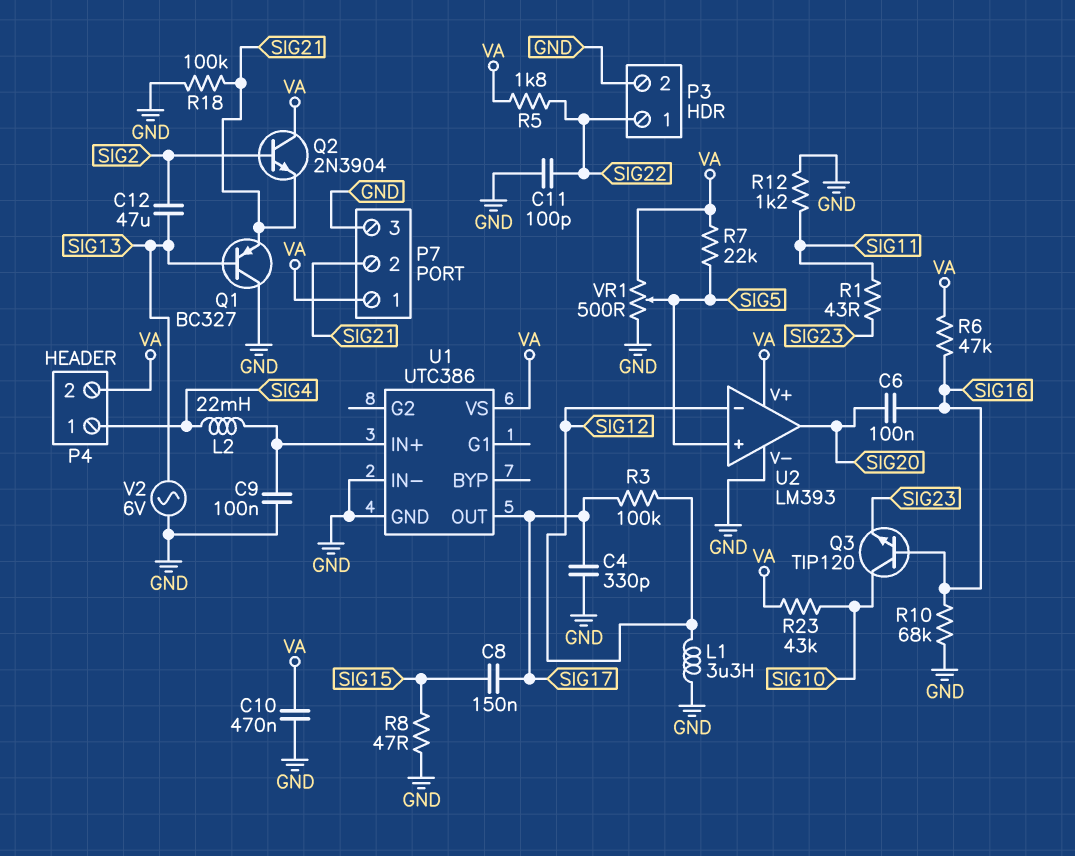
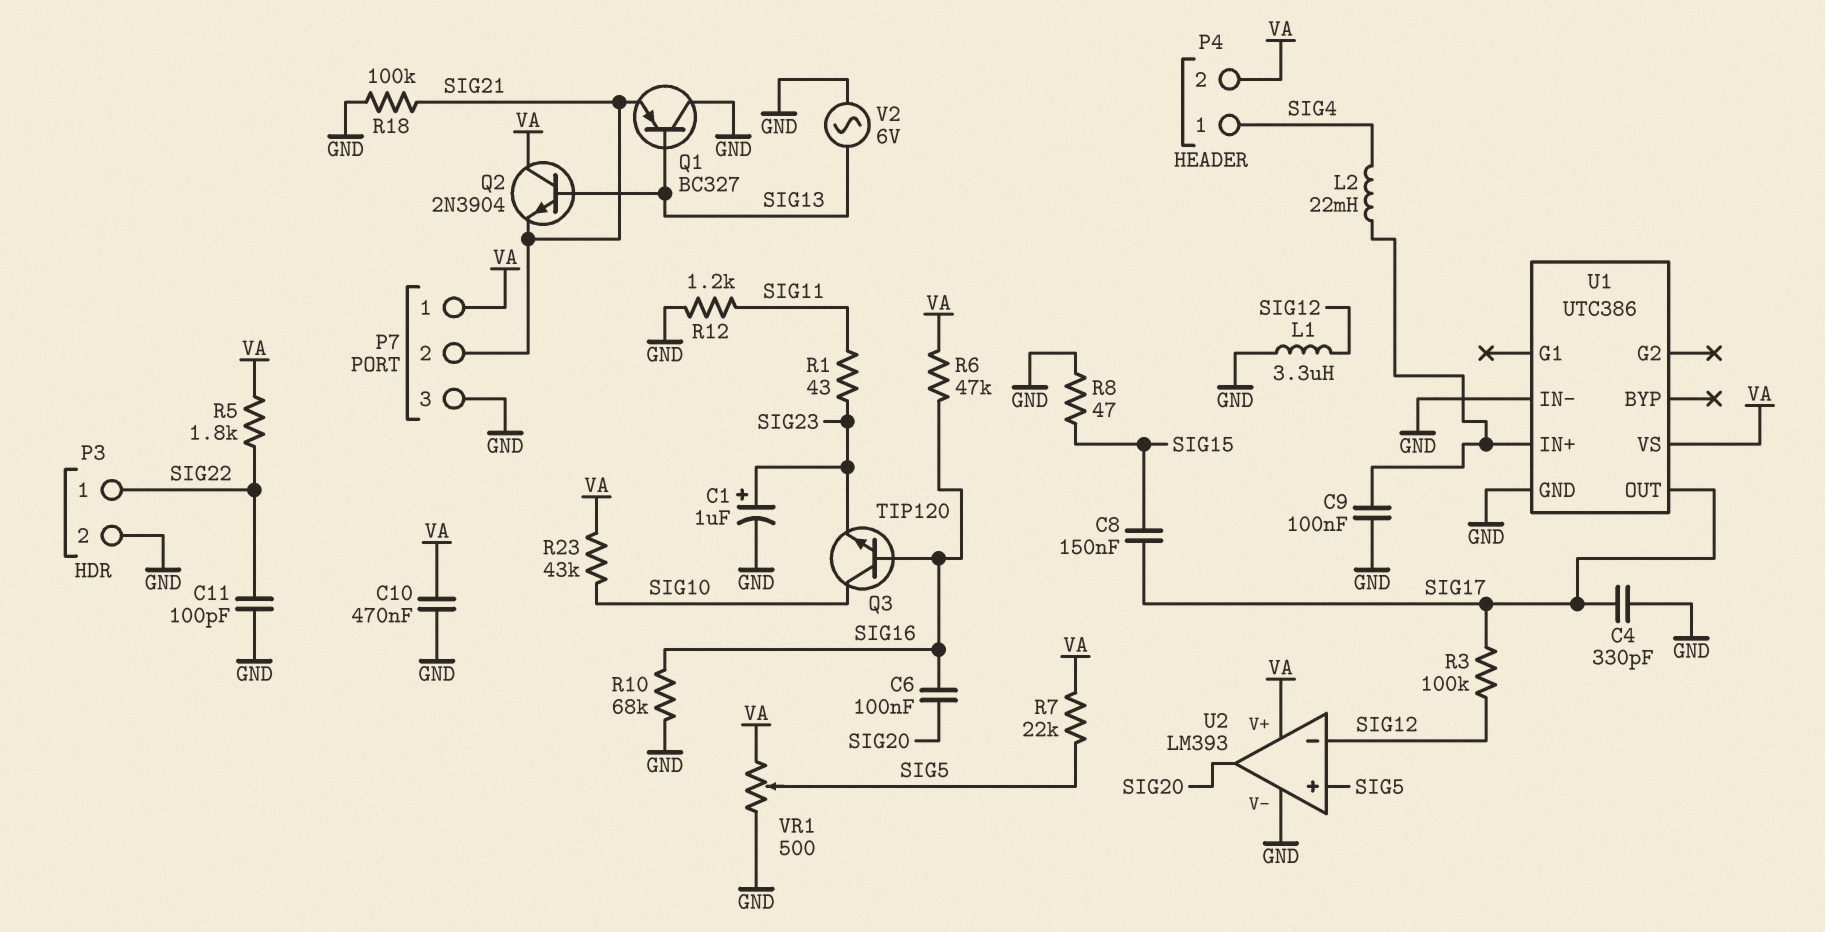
C1: none -> 1uF (plus SIG23, minus GND)
C12: 47uF (SIG2, SIG13) -> none
Q2: NPN 2N3904 (B SIG2, C VA, E SIG21) -> NPN 2N3904 (B SIG13, C VA, E SIG21)

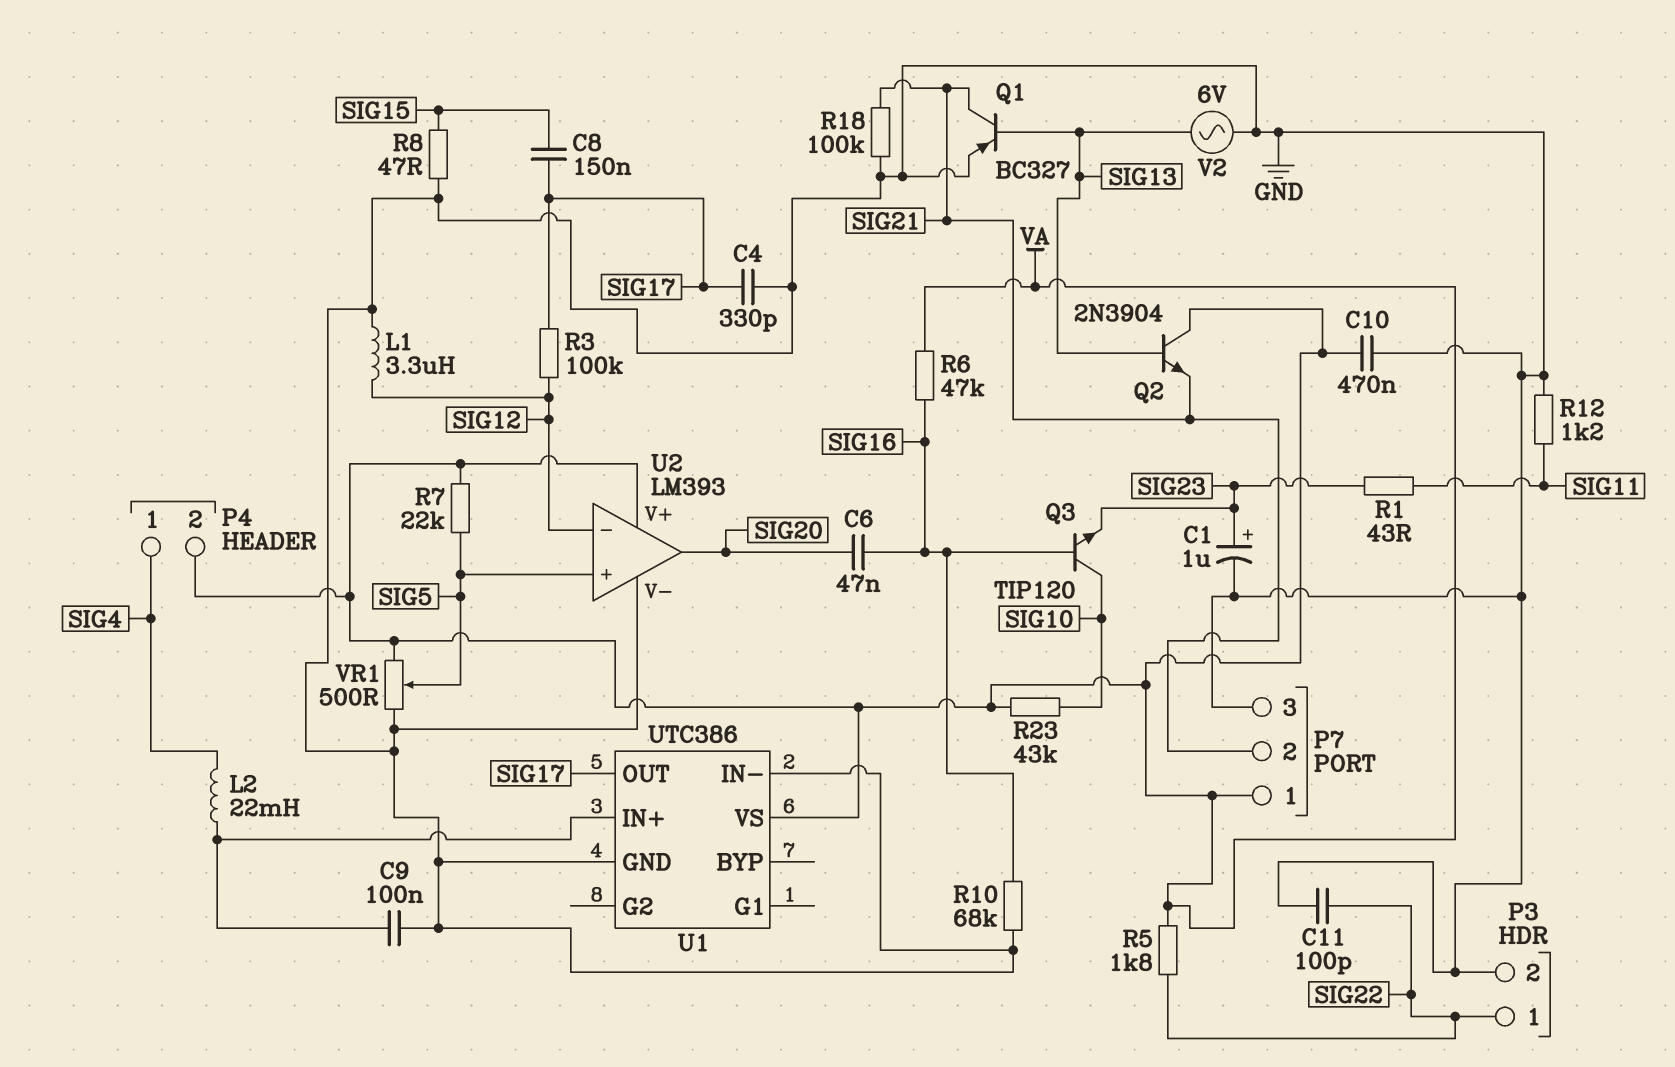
C6: 100nF (SIG16, SIG20) -> 47nF (SIG16, SIG20)
Q1: PNP BC327 (B SIG13, C GND, E SIG21) -> PNP BC327 (B SIG13, C SIG21, E GND)

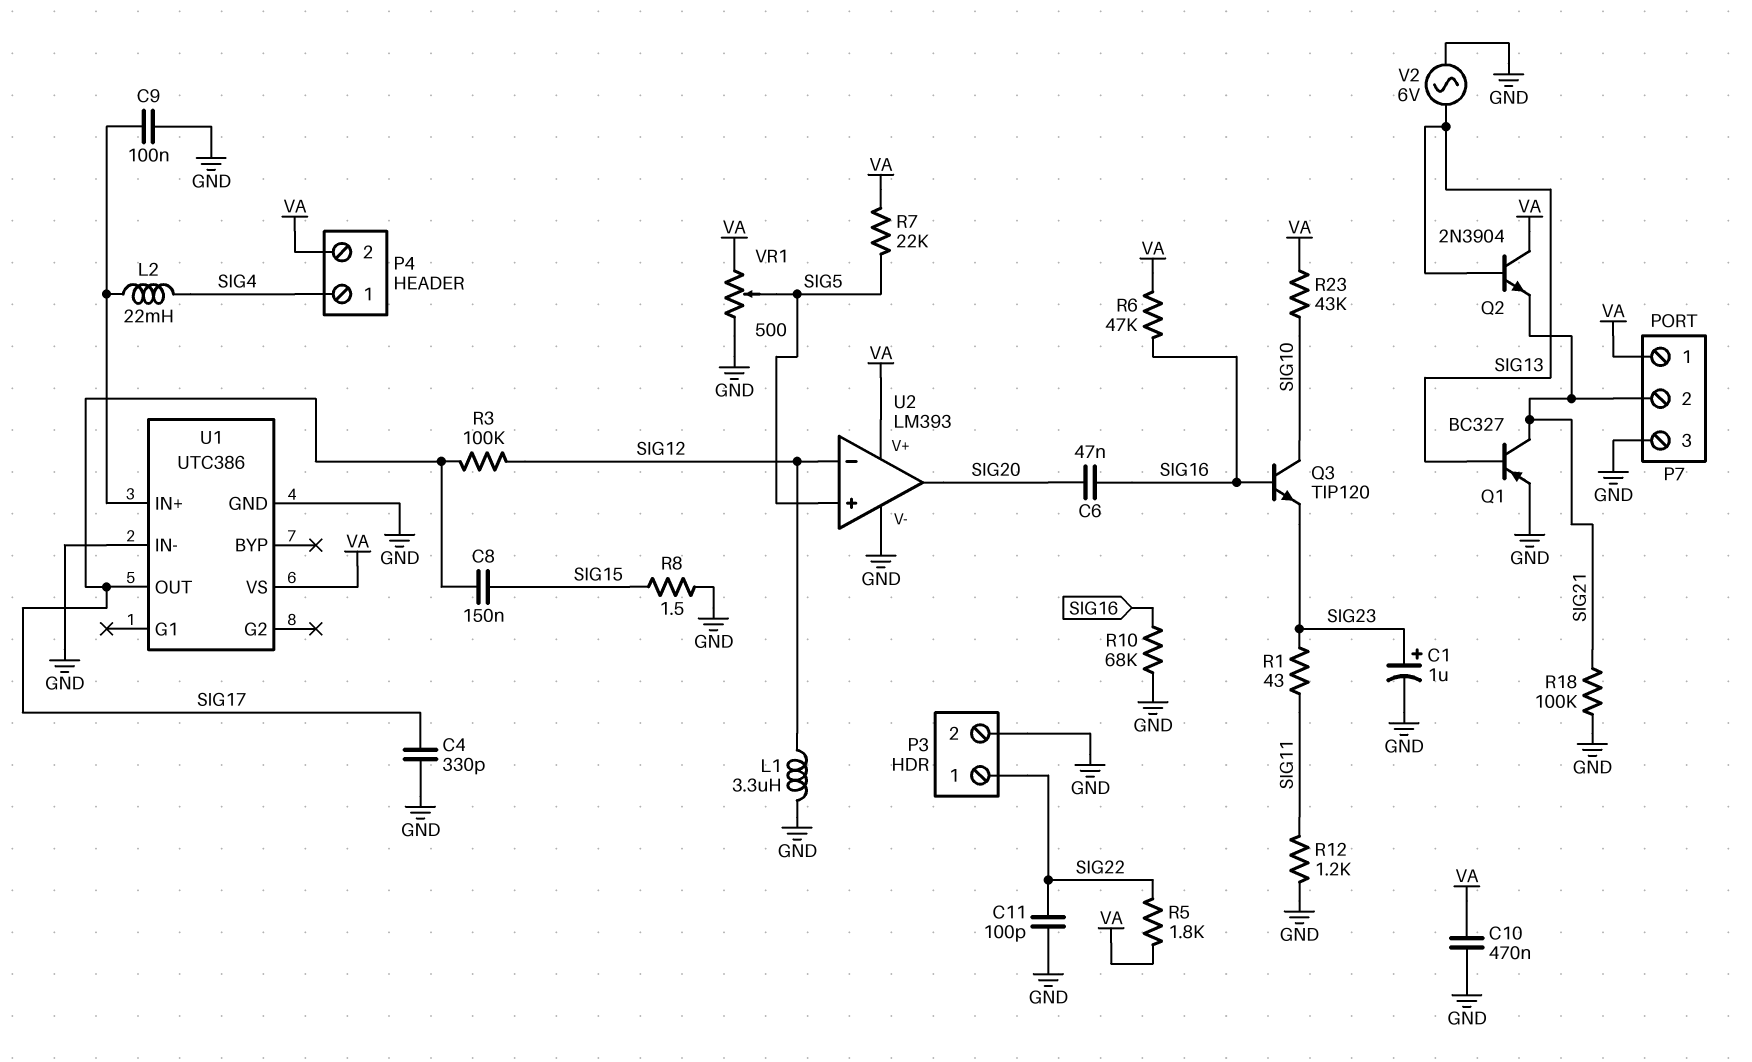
R8: 47 (GND, SIG15) -> 1.5 (GND, SIG15)

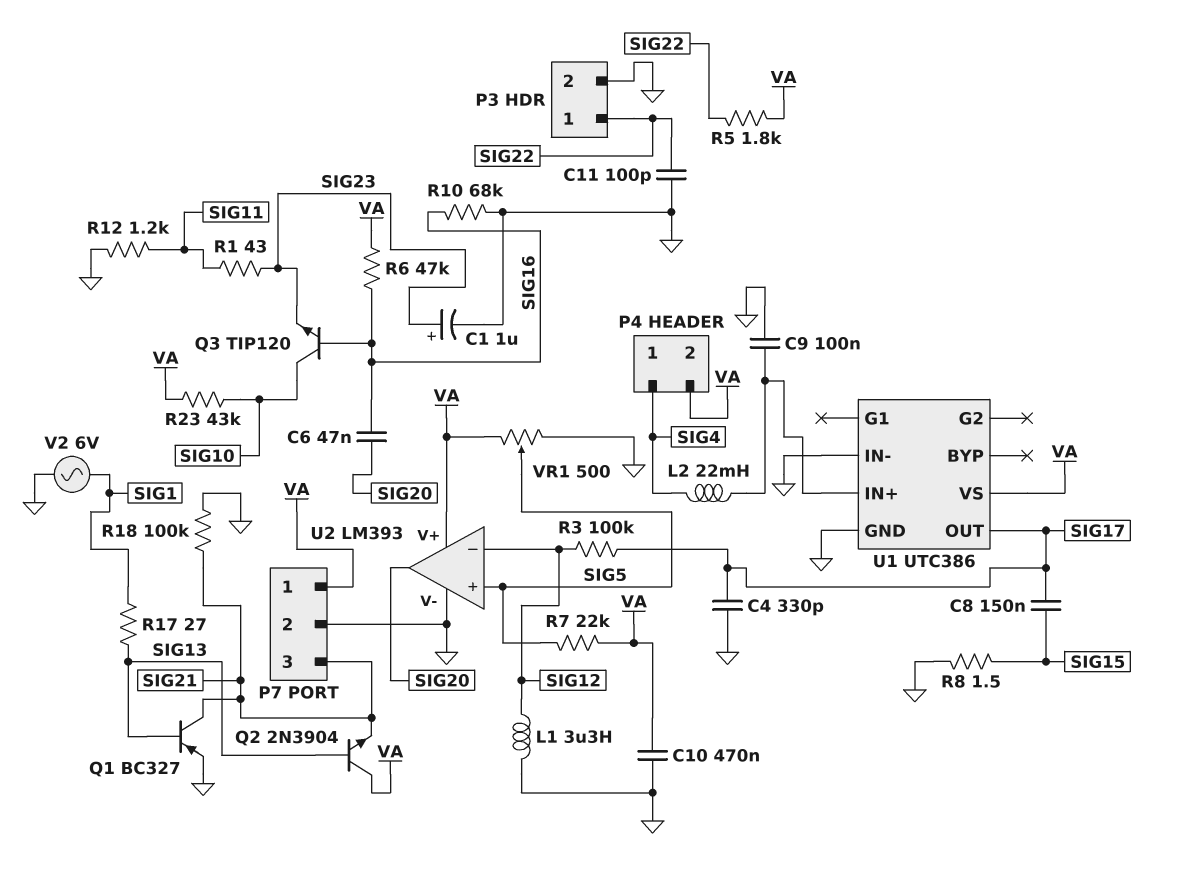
P7 pin 2: SIG21 -> GND
P7 pin 3: GND -> SIG21
R17: none -> 27 (SIG1, SIG13)
V2: AC 6V (GND, SIG13) -> AC 6V (GND, SIG1)

